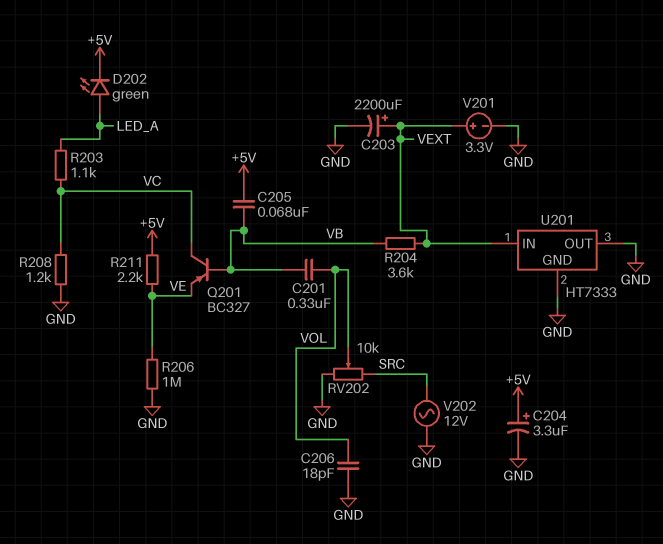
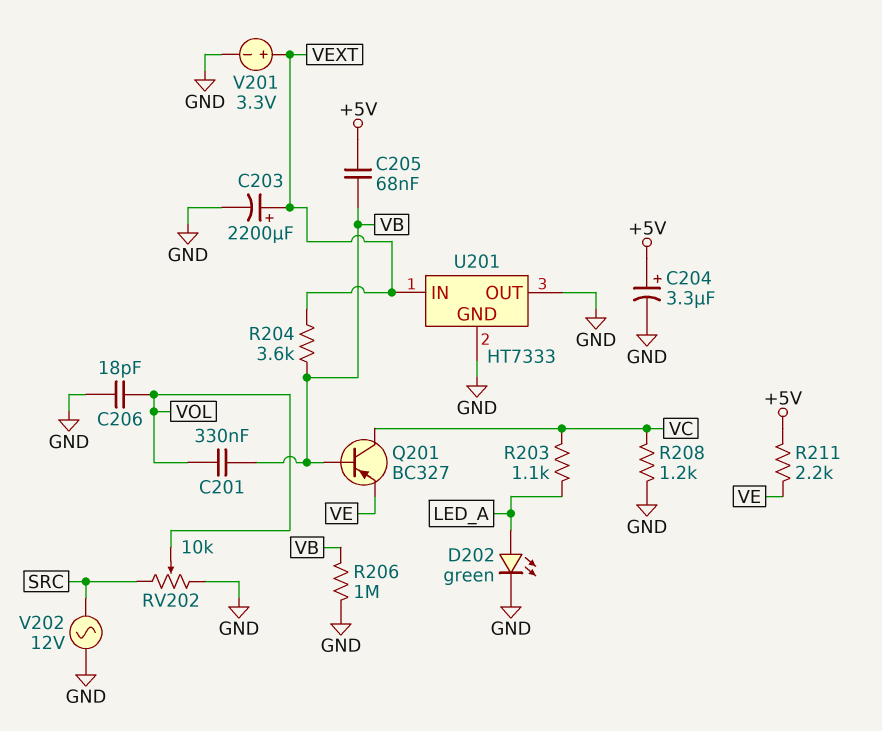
D202: LED green (A LED_A, K +5V) -> LED green (A LED_A, K GND)
R206: 1M (GND, VE) -> 1M (GND, VB)

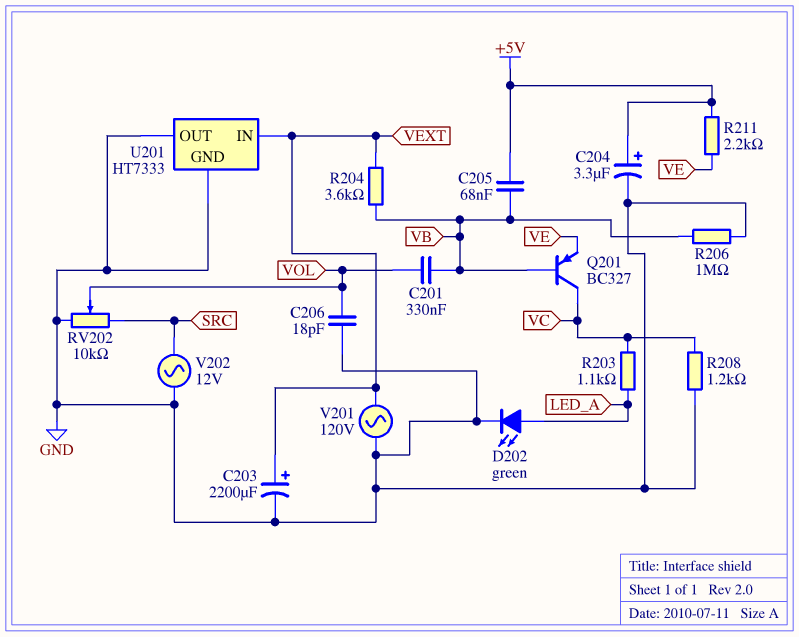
V201: 3.3V (plus VEXT, minus GND) -> AC 120V (GND, VEXT)

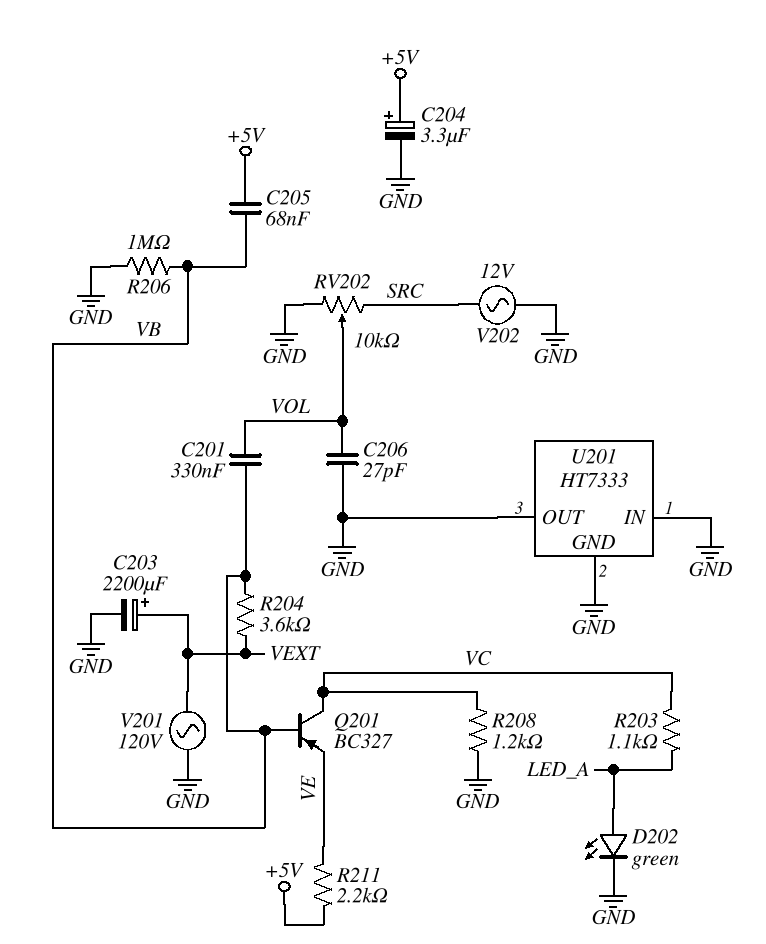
C206: 18pF (GND, VOL) -> 27pF (GND, VOL)
U201 pin IN: VEXT -> GND

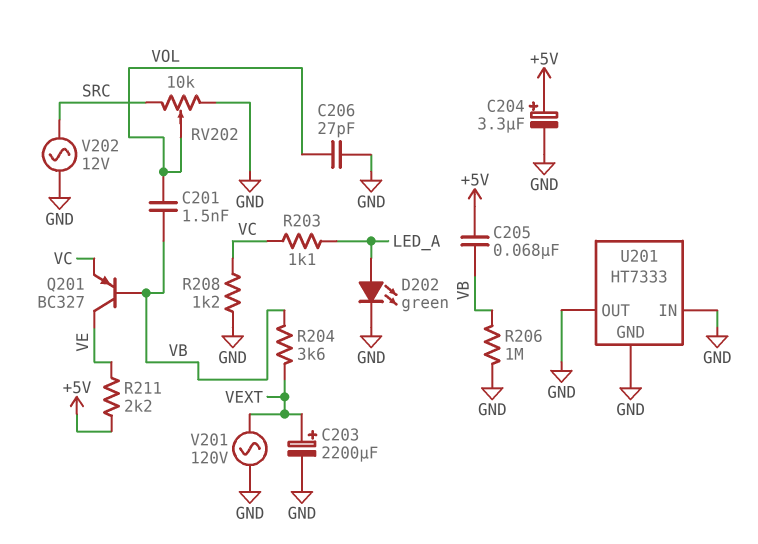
C201: 330nF (VB, VOL) -> 1.5nF (VB, VOL)
Q201: PNP BC327 (B VB, C VC, E VE) -> PNP BC327 (B VB, C VE, E VC)

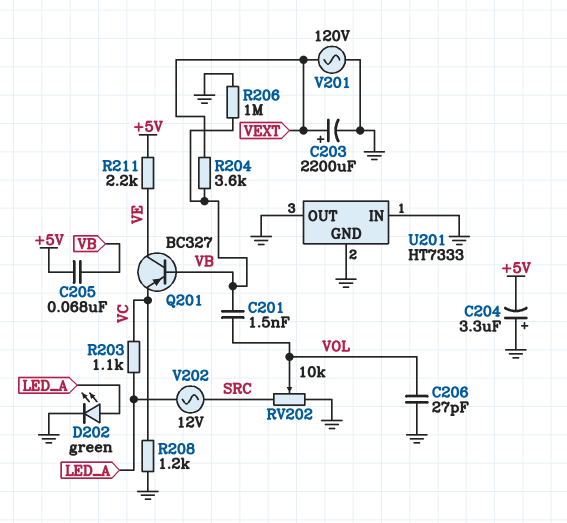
C204: 3.3uF (plus +5V, minus GND) -> 3.3uF (plus GND, minus +5V)
V202: AC 12V (GND, SRC) -> AC 12V (LED_A, SRC)

